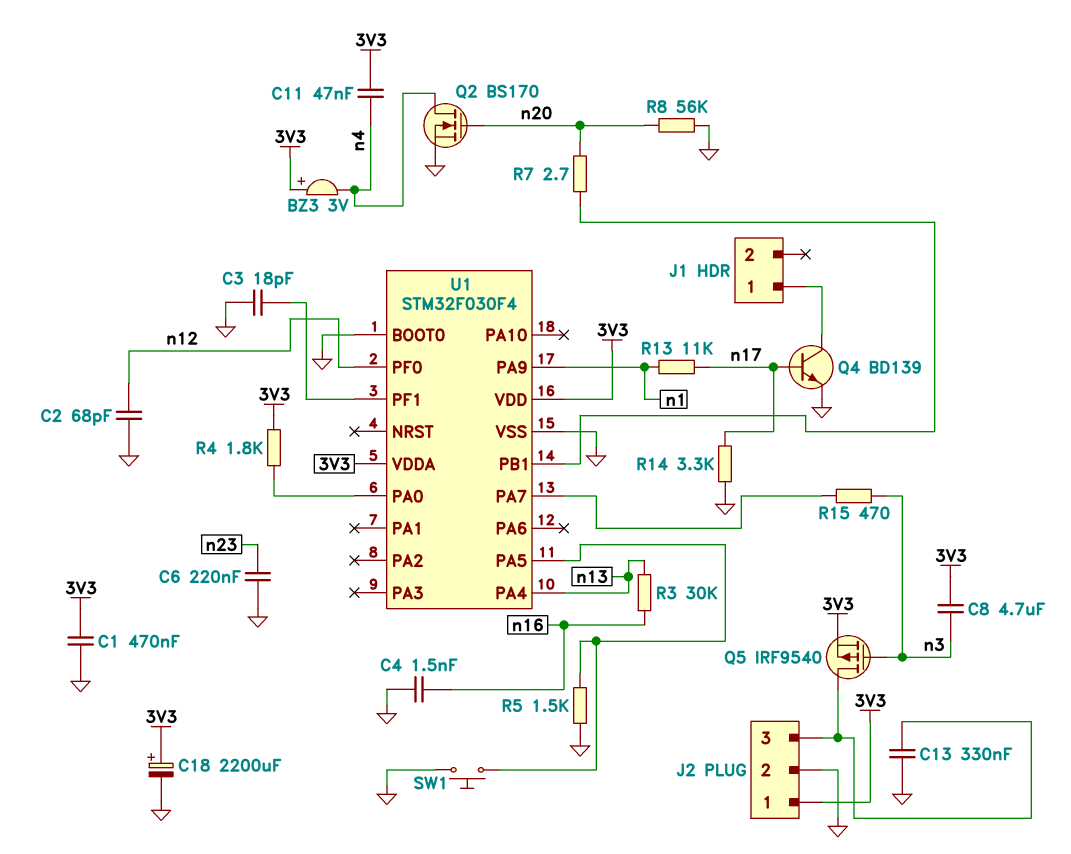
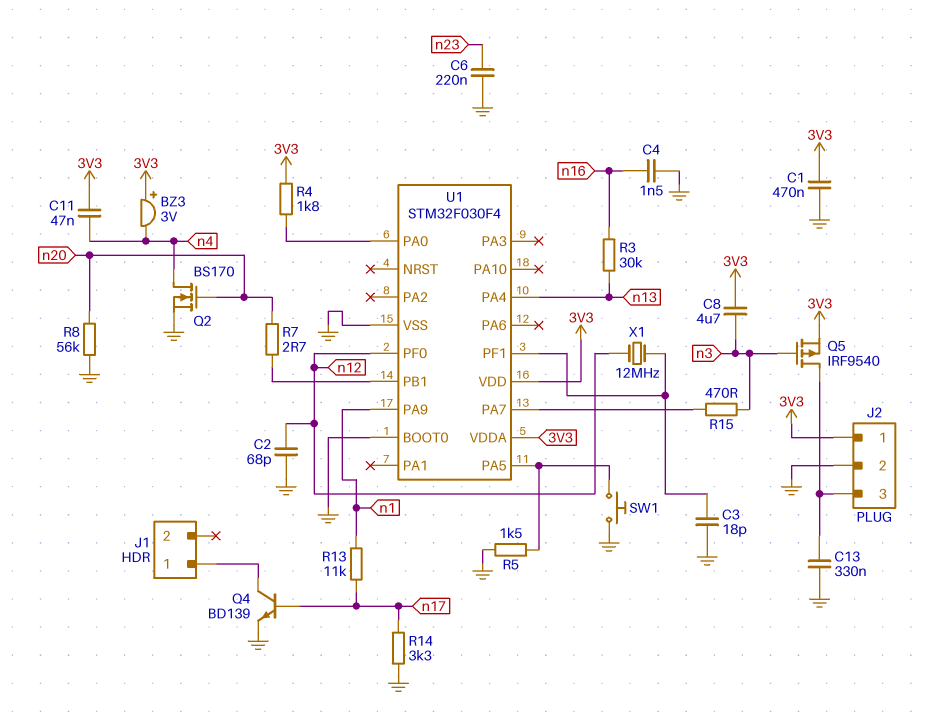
C18: 2200uF (plus 3V3, minus GND) -> none
X1: none -> 12MHz (U1/PF1, n12)

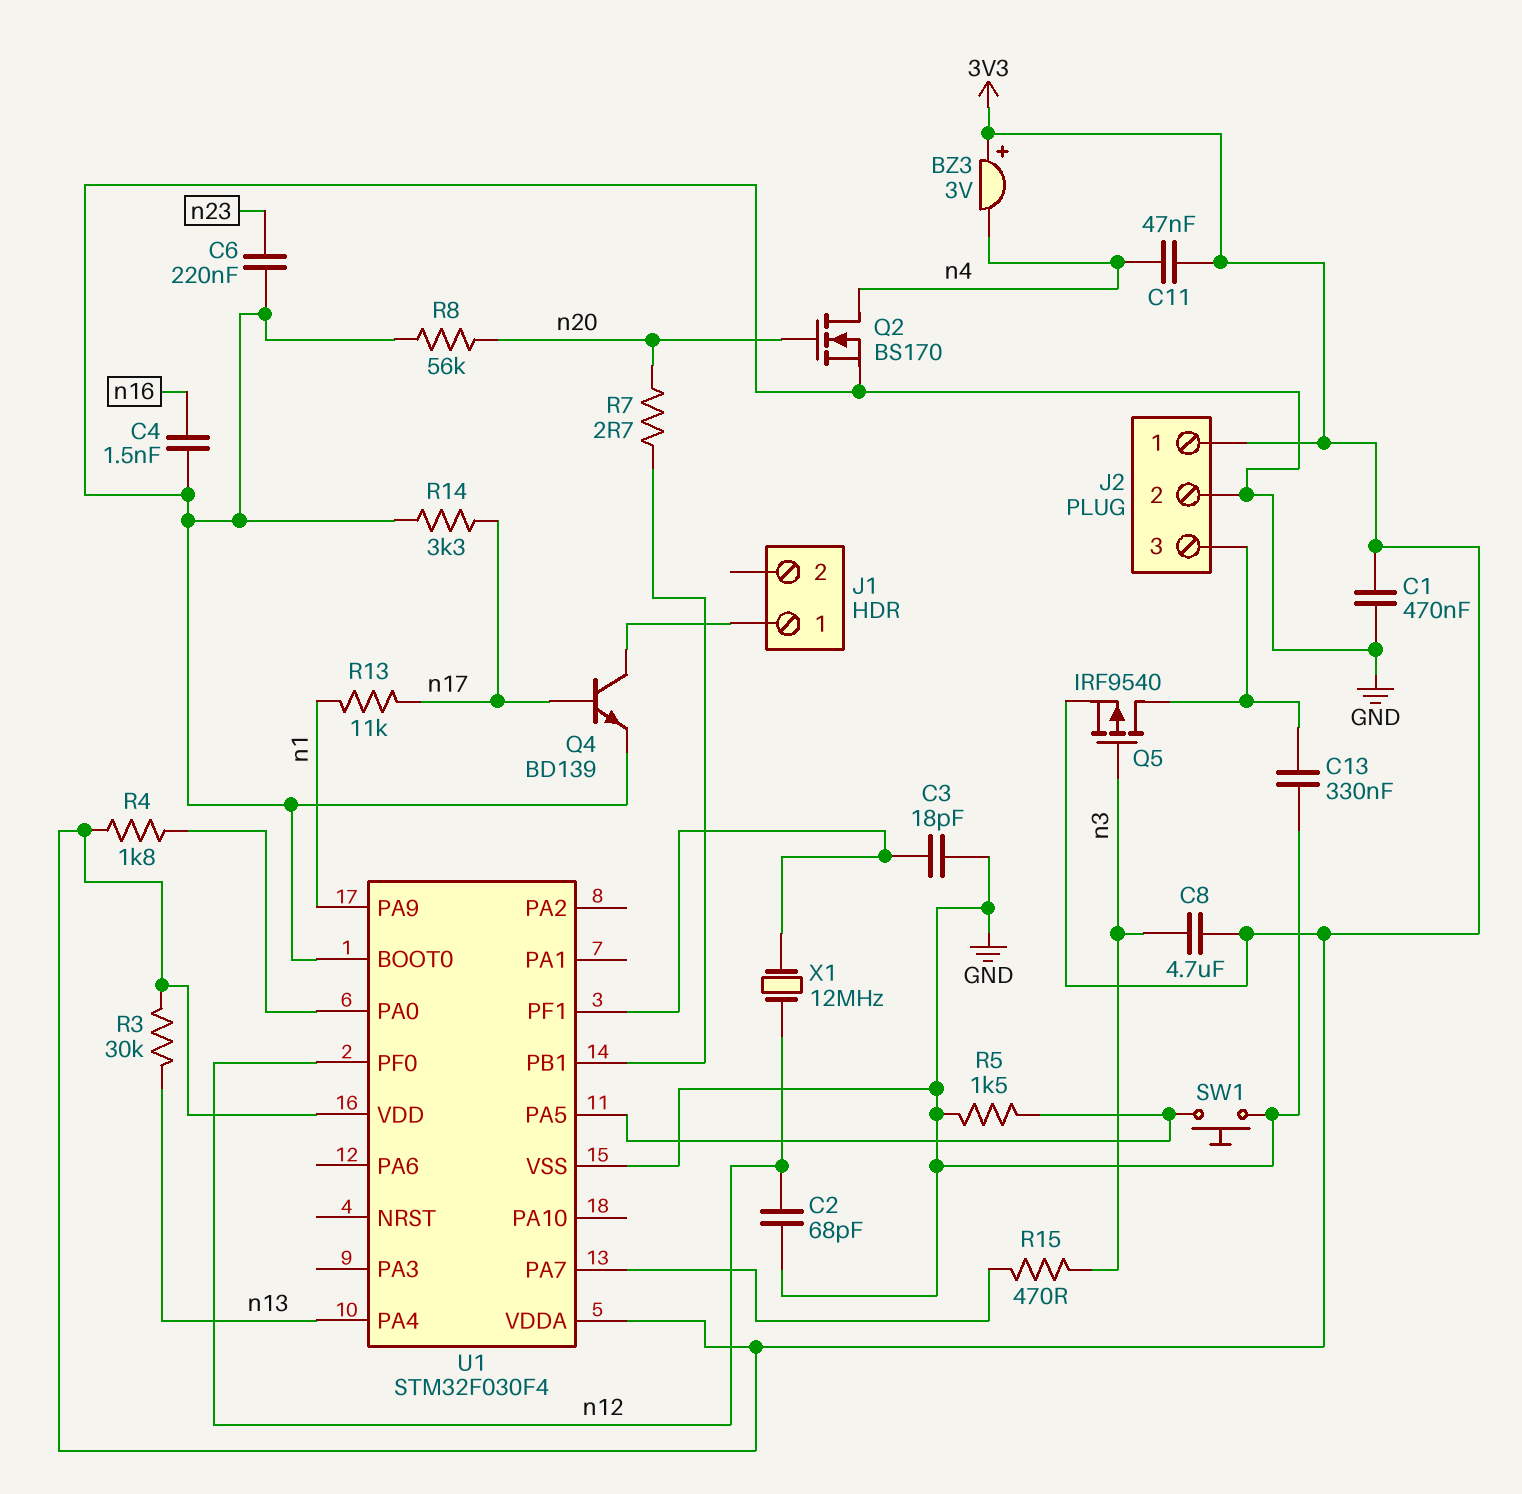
R3: 30k (n13, n16) -> 30k (3V3, n13)

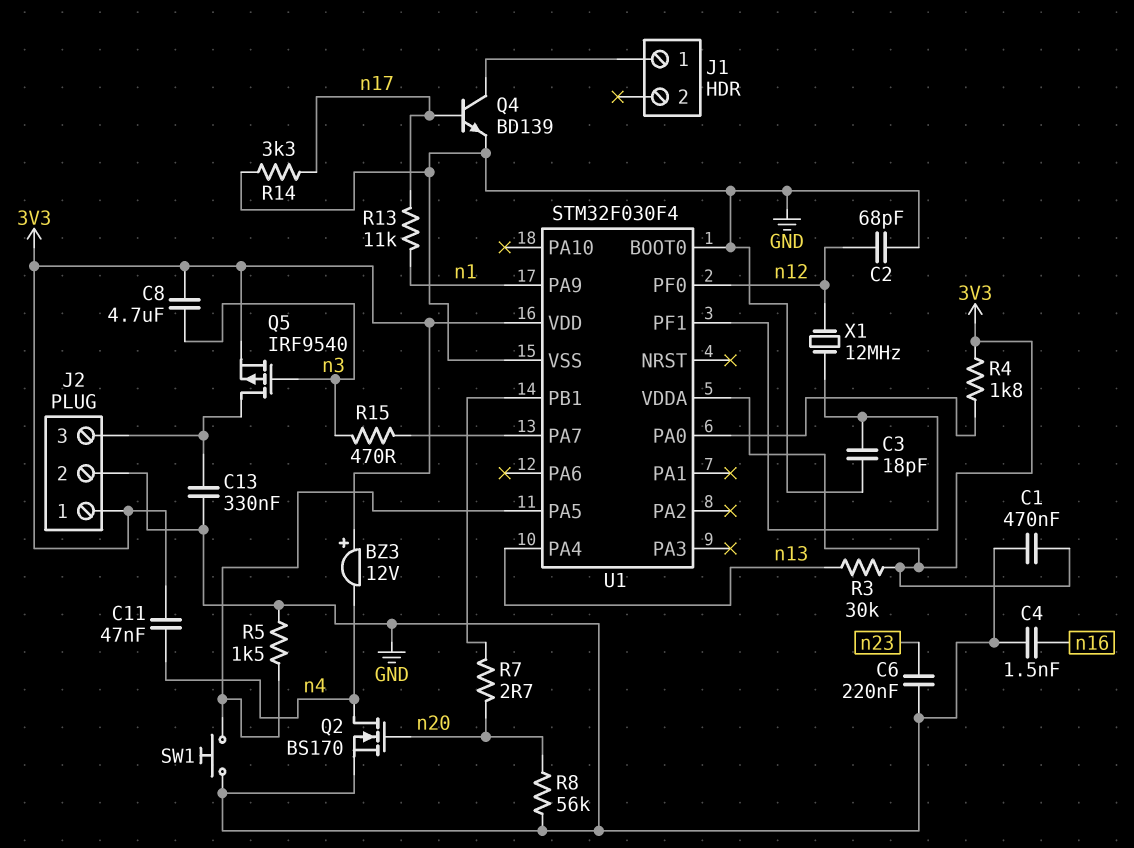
BZ3: buzzer 3V (plus 3V3, minus n4) -> buzzer 12V (plus 3V3, minus n4)

